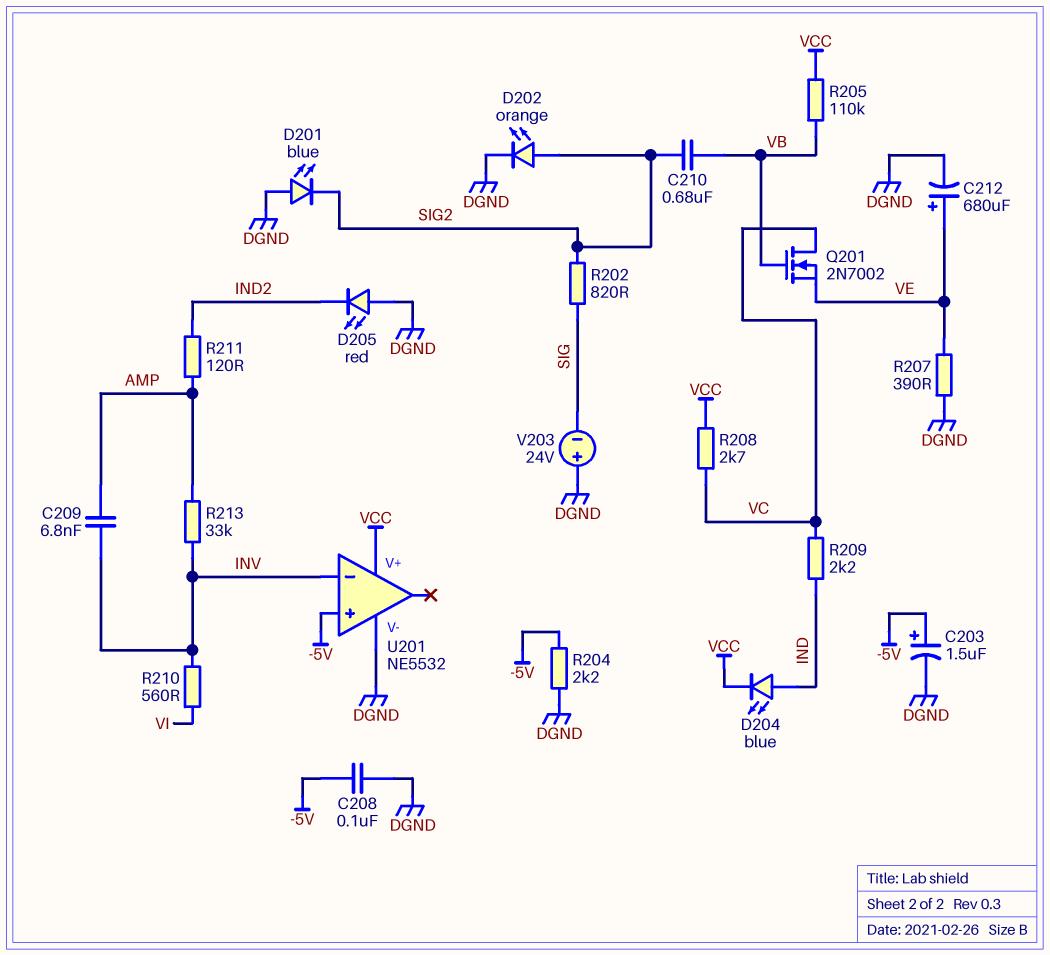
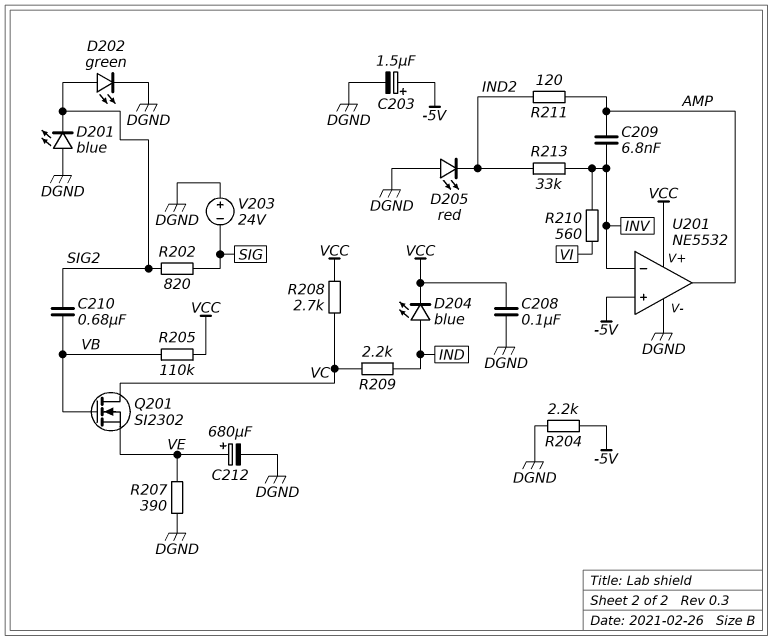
C208: 100nF (-5V, DGND) -> 100nF (DGND, VCC)
D202: LED orange (A SIG2, K DGND) -> LED green (A SIG2, K DGND)
Q201: NMOS 2N7002 (G VB, D VC, S VE) -> NMOS SI2302 (G VB, D VC, S VE)
R213: 33k (AMP, INV) -> 33k (IND2, INV)
U201 pin out: none -> AMP

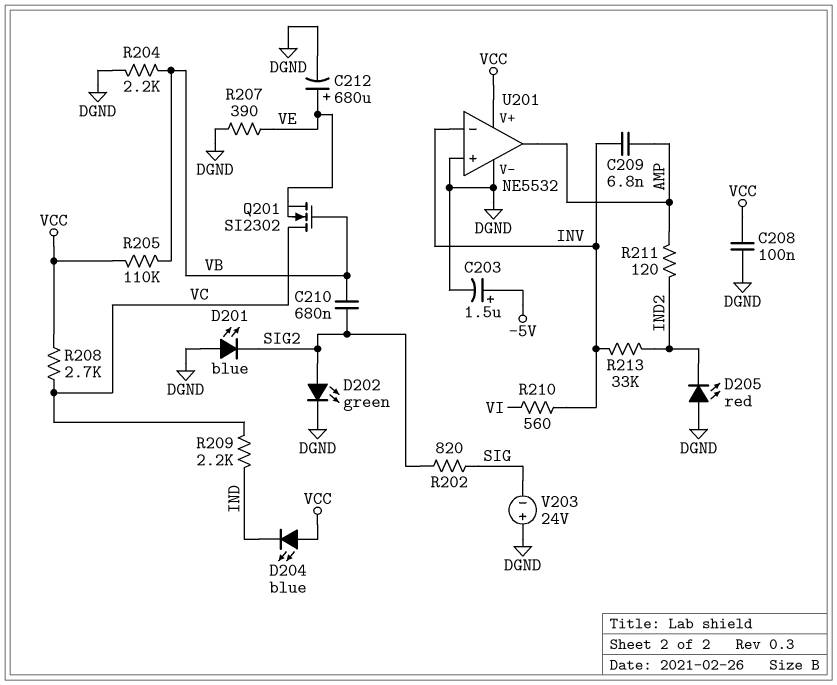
D204: LED blue (A IND, K VCC) -> LED blue (A VCC, K IND)
R204: 2.2k (-5V, DGND) -> 2.2k (DGND, VB)
U201 pin in+: -5V -> DGND

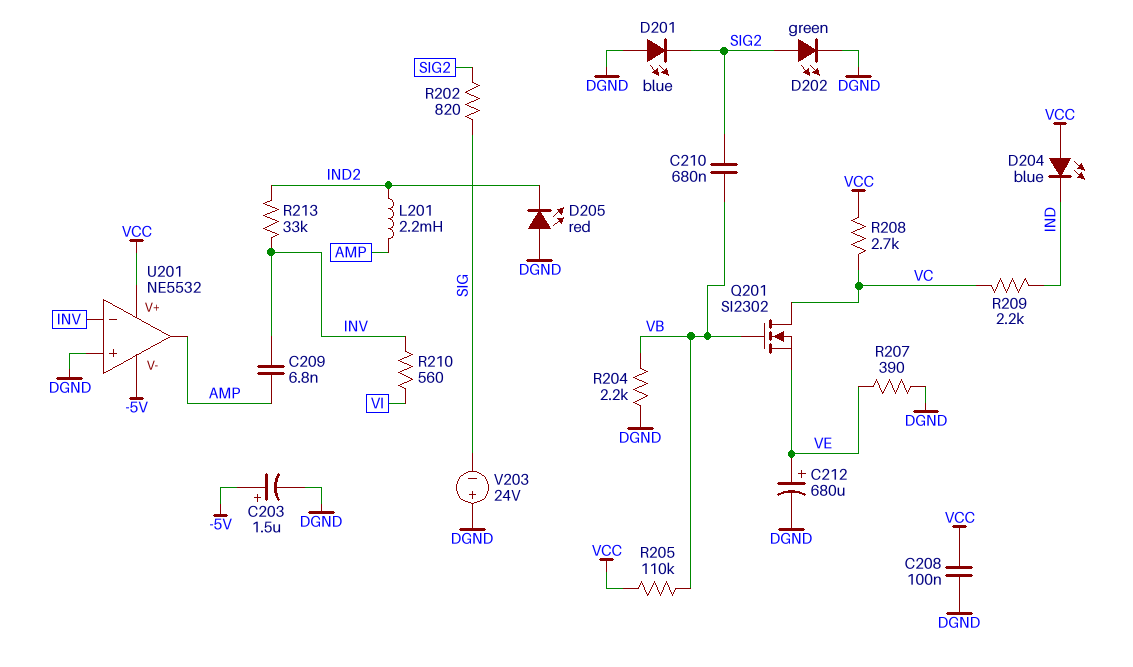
L201: none -> 2.2mH (AMP, IND2)
R211: 120 (AMP, IND2) -> none
U201 pin V-: DGND -> -5V

